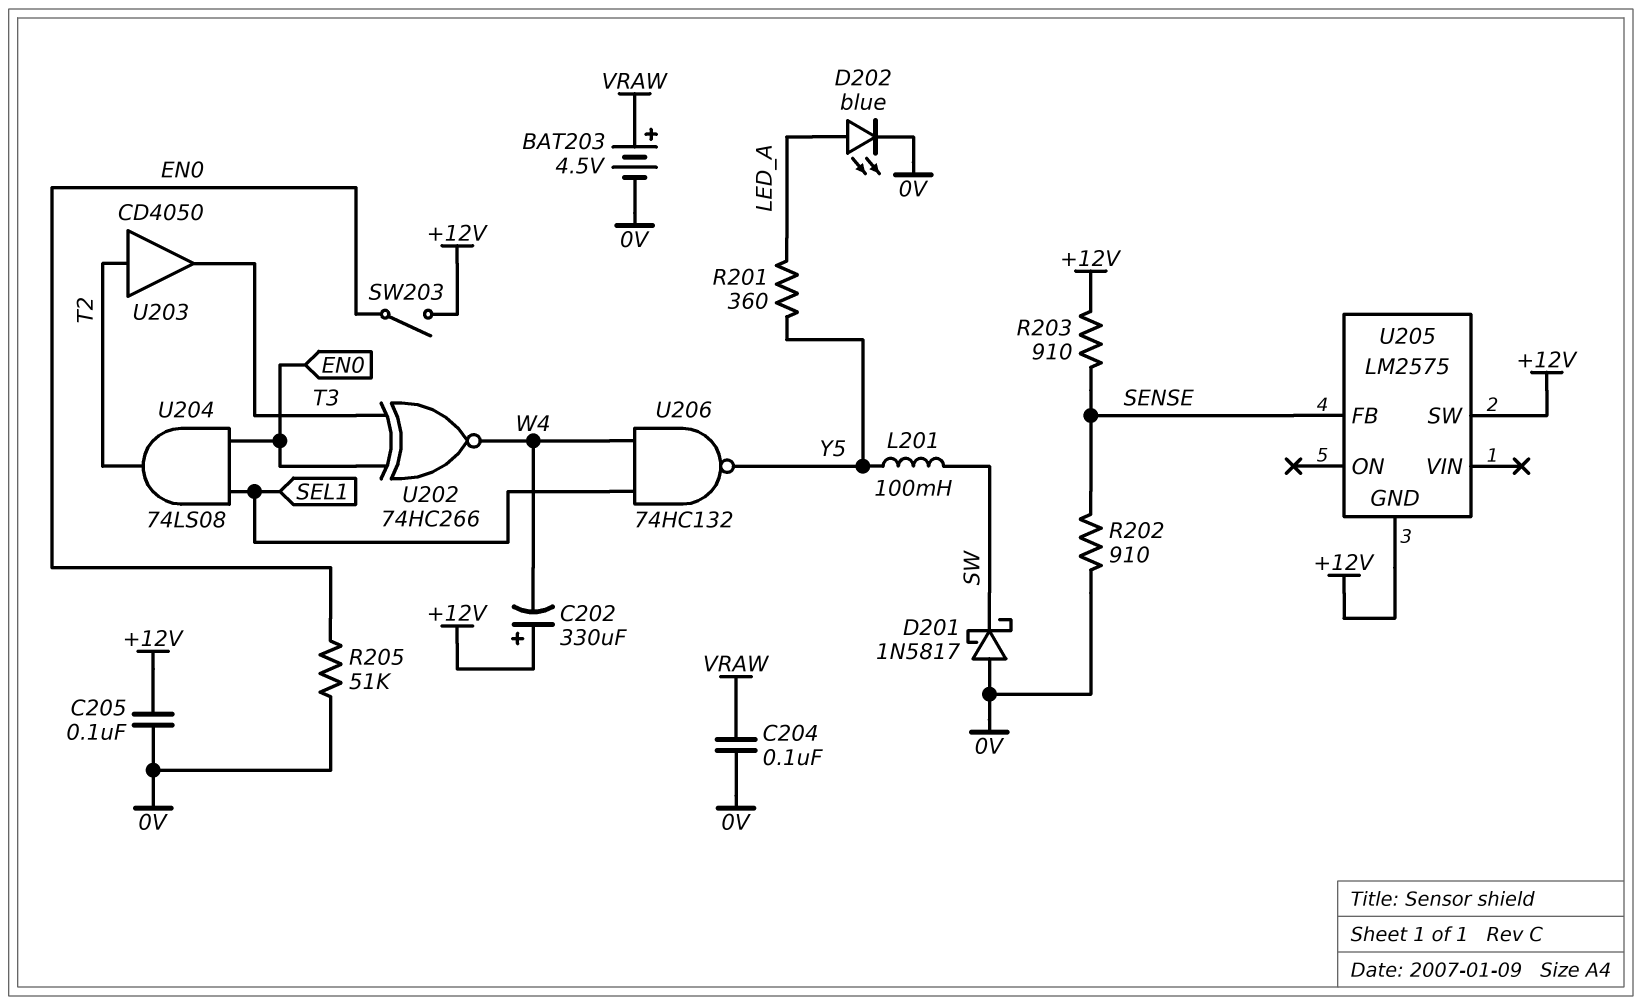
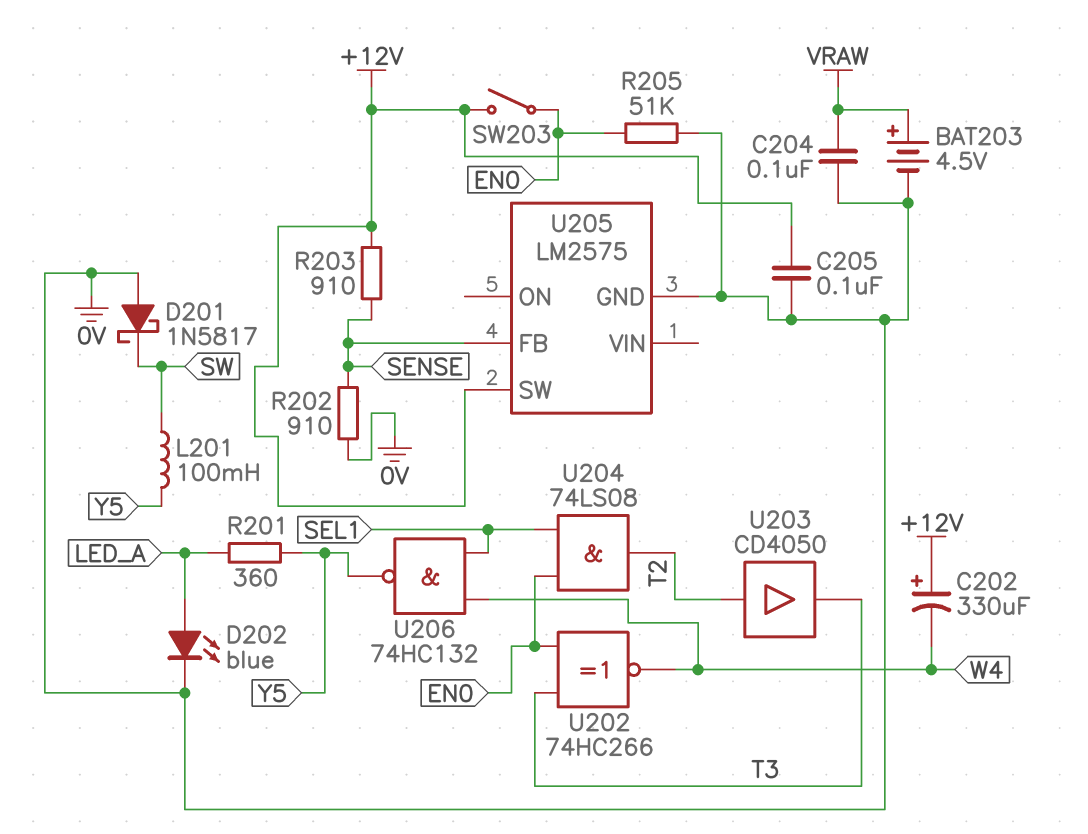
U205 pin GND: +12V -> 0V

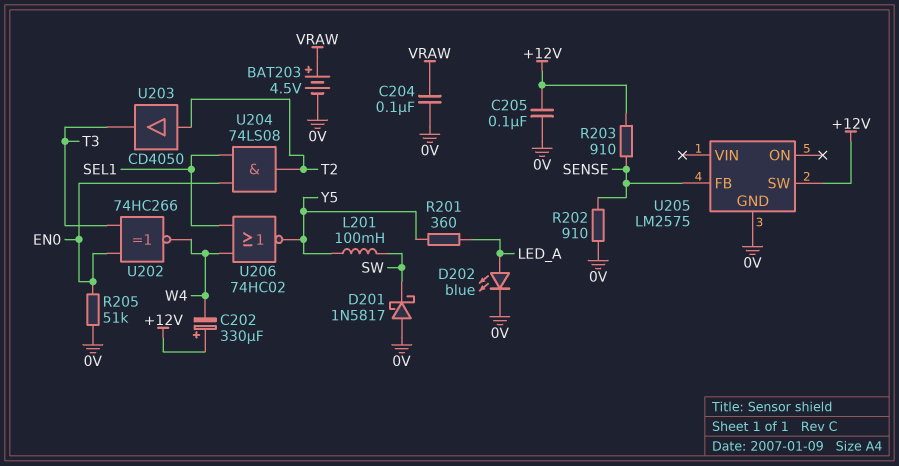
SW203: switch (+12V, EN0) -> none
U206: NAND 74HC132 (in SEL1, in W4, out Y5) -> NOR 74HC02 (in SEL1, in W4, out Y5)

